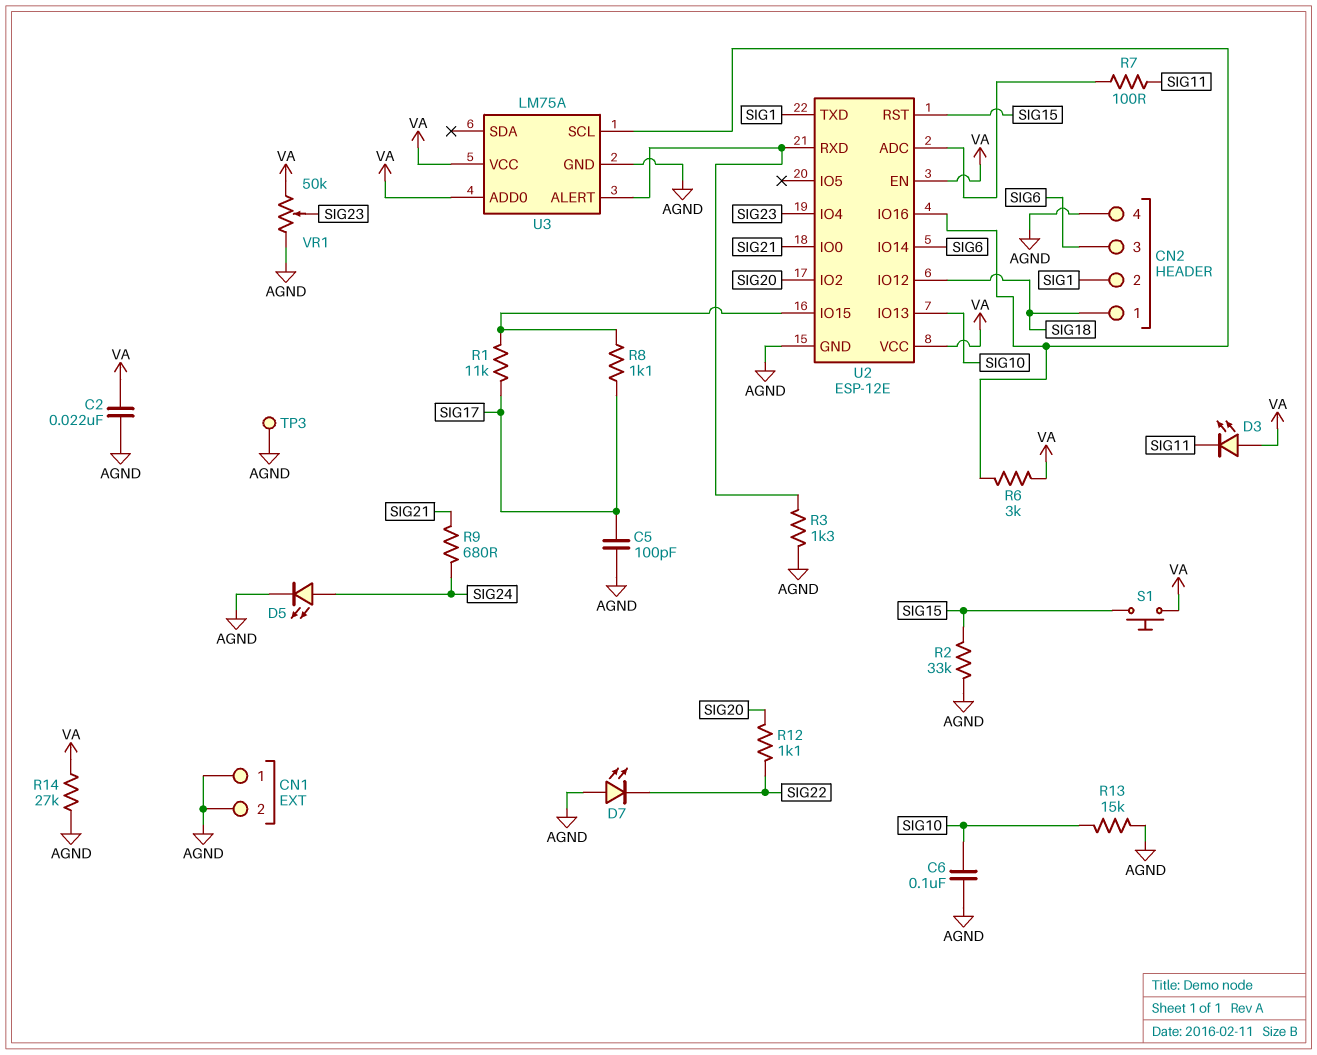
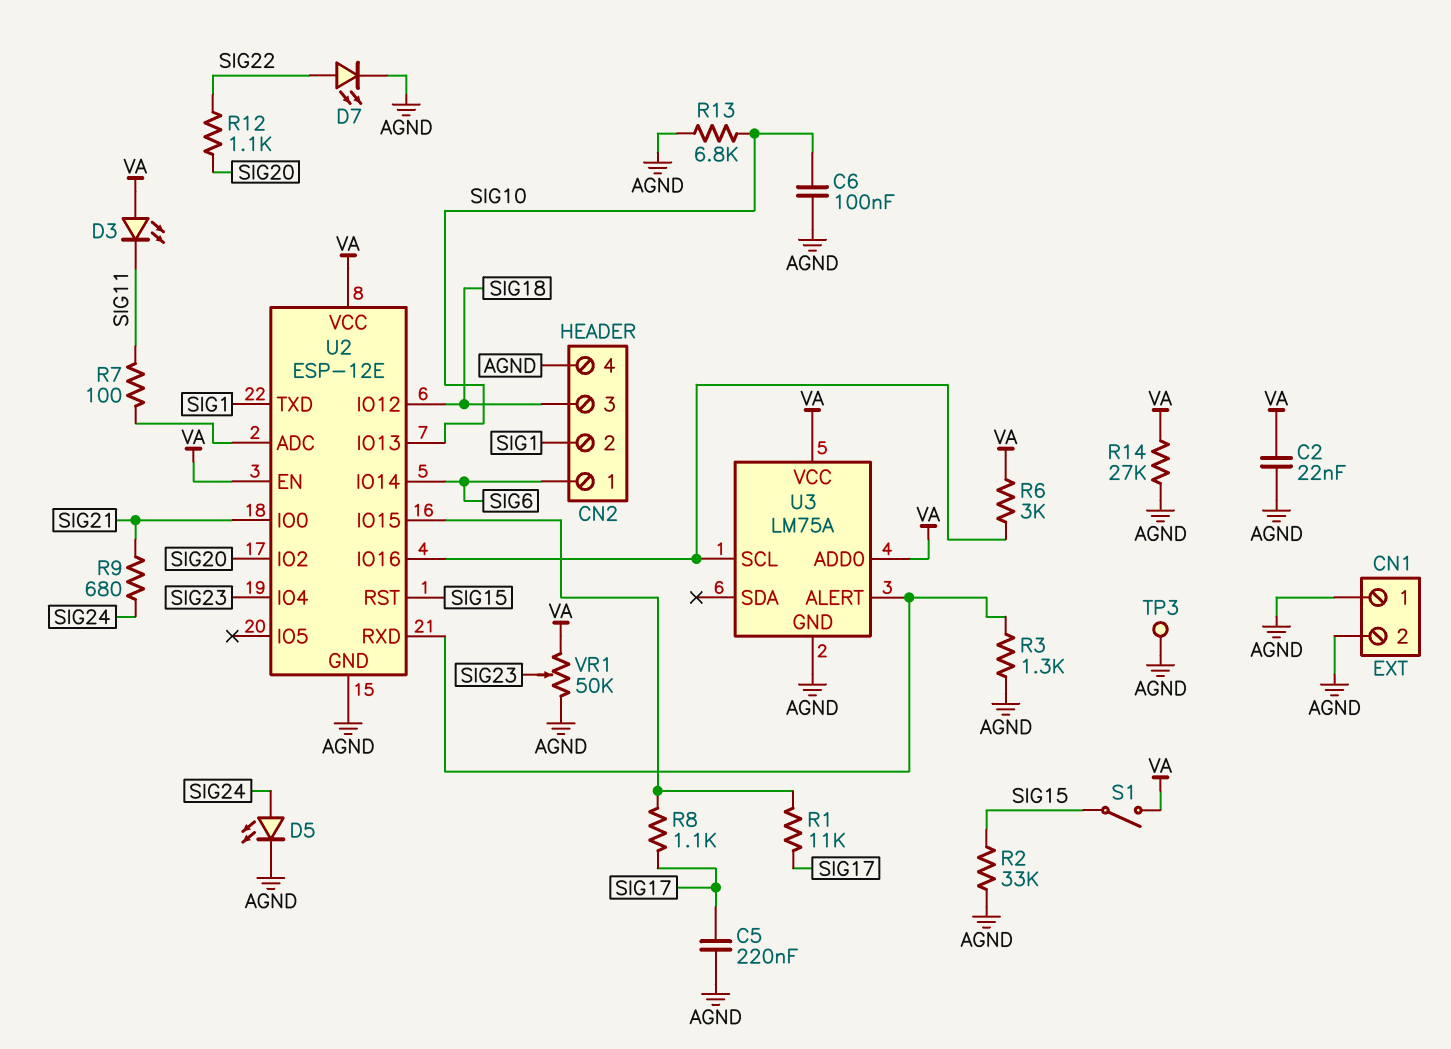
C5: 100pF (AGND, SIG17) -> 220nF (AGND, SIG17)
CN2 pin 1: SIG18 -> SIG6
CN2 pin 3: SIG6 -> SIG18
D7: LED (A AGND, K SIG22) -> LED (A SIG22, K AGND)
R13: 15k (AGND, SIG10) -> 6.8k (AGND, SIG10)
S1: button (SIG15, VA) -> switch (SIG15, VA)

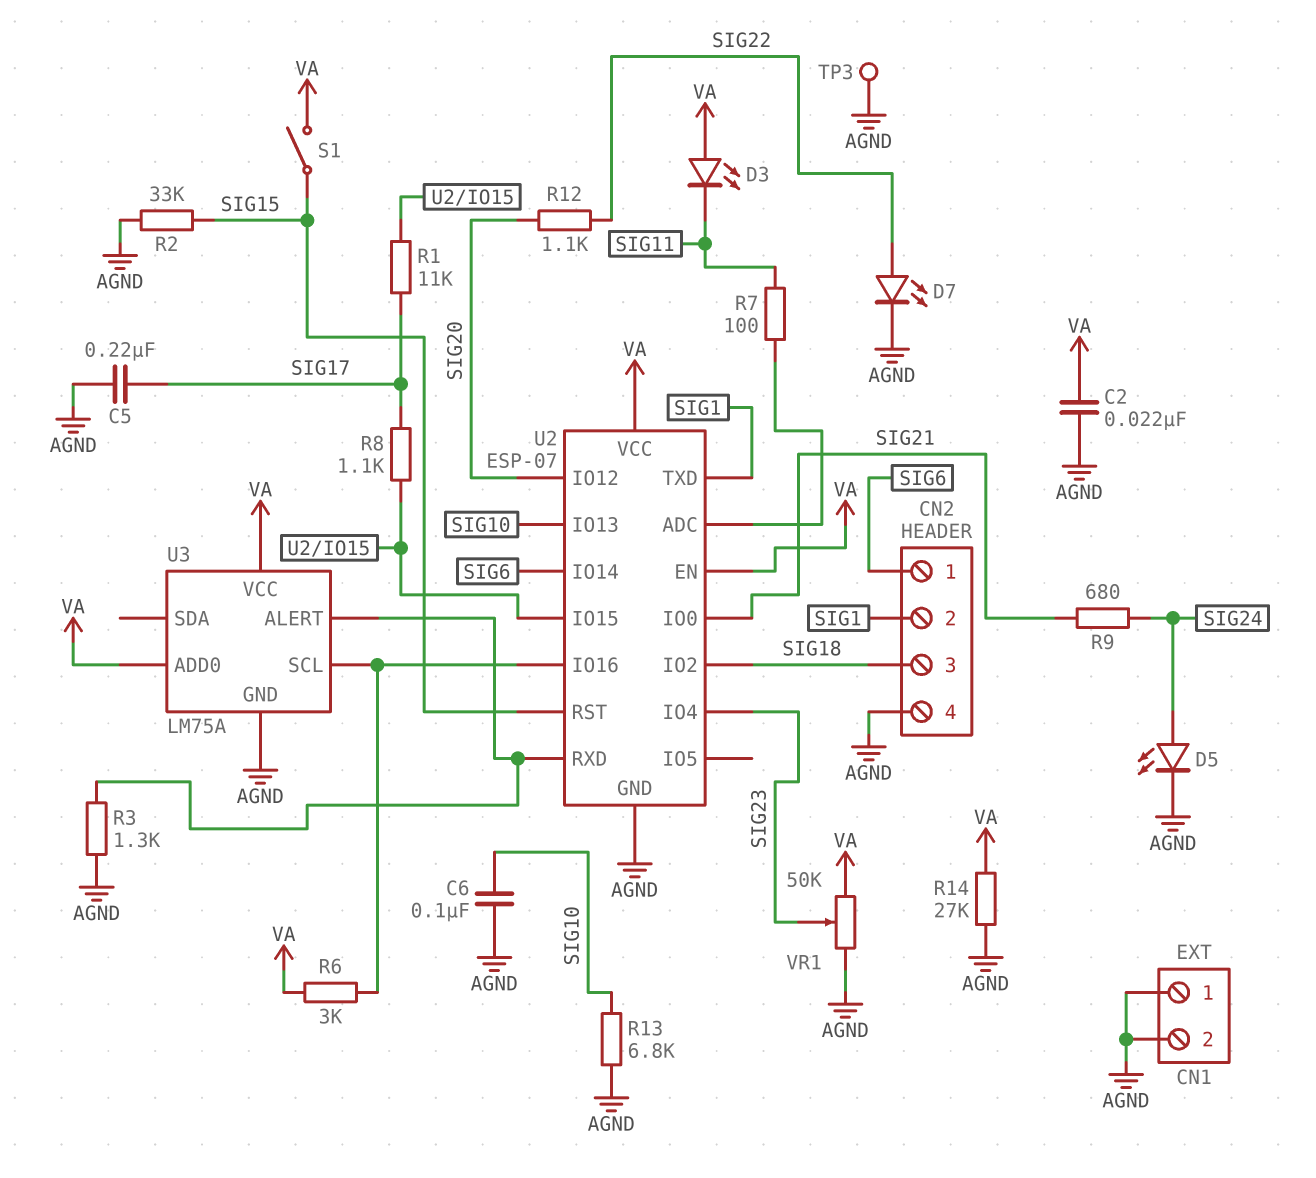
U2: ESP-12E -> ESP-07
U2 pin IO2: SIG20 -> SIG18
U2 pin IO12: SIG18 -> SIG20

